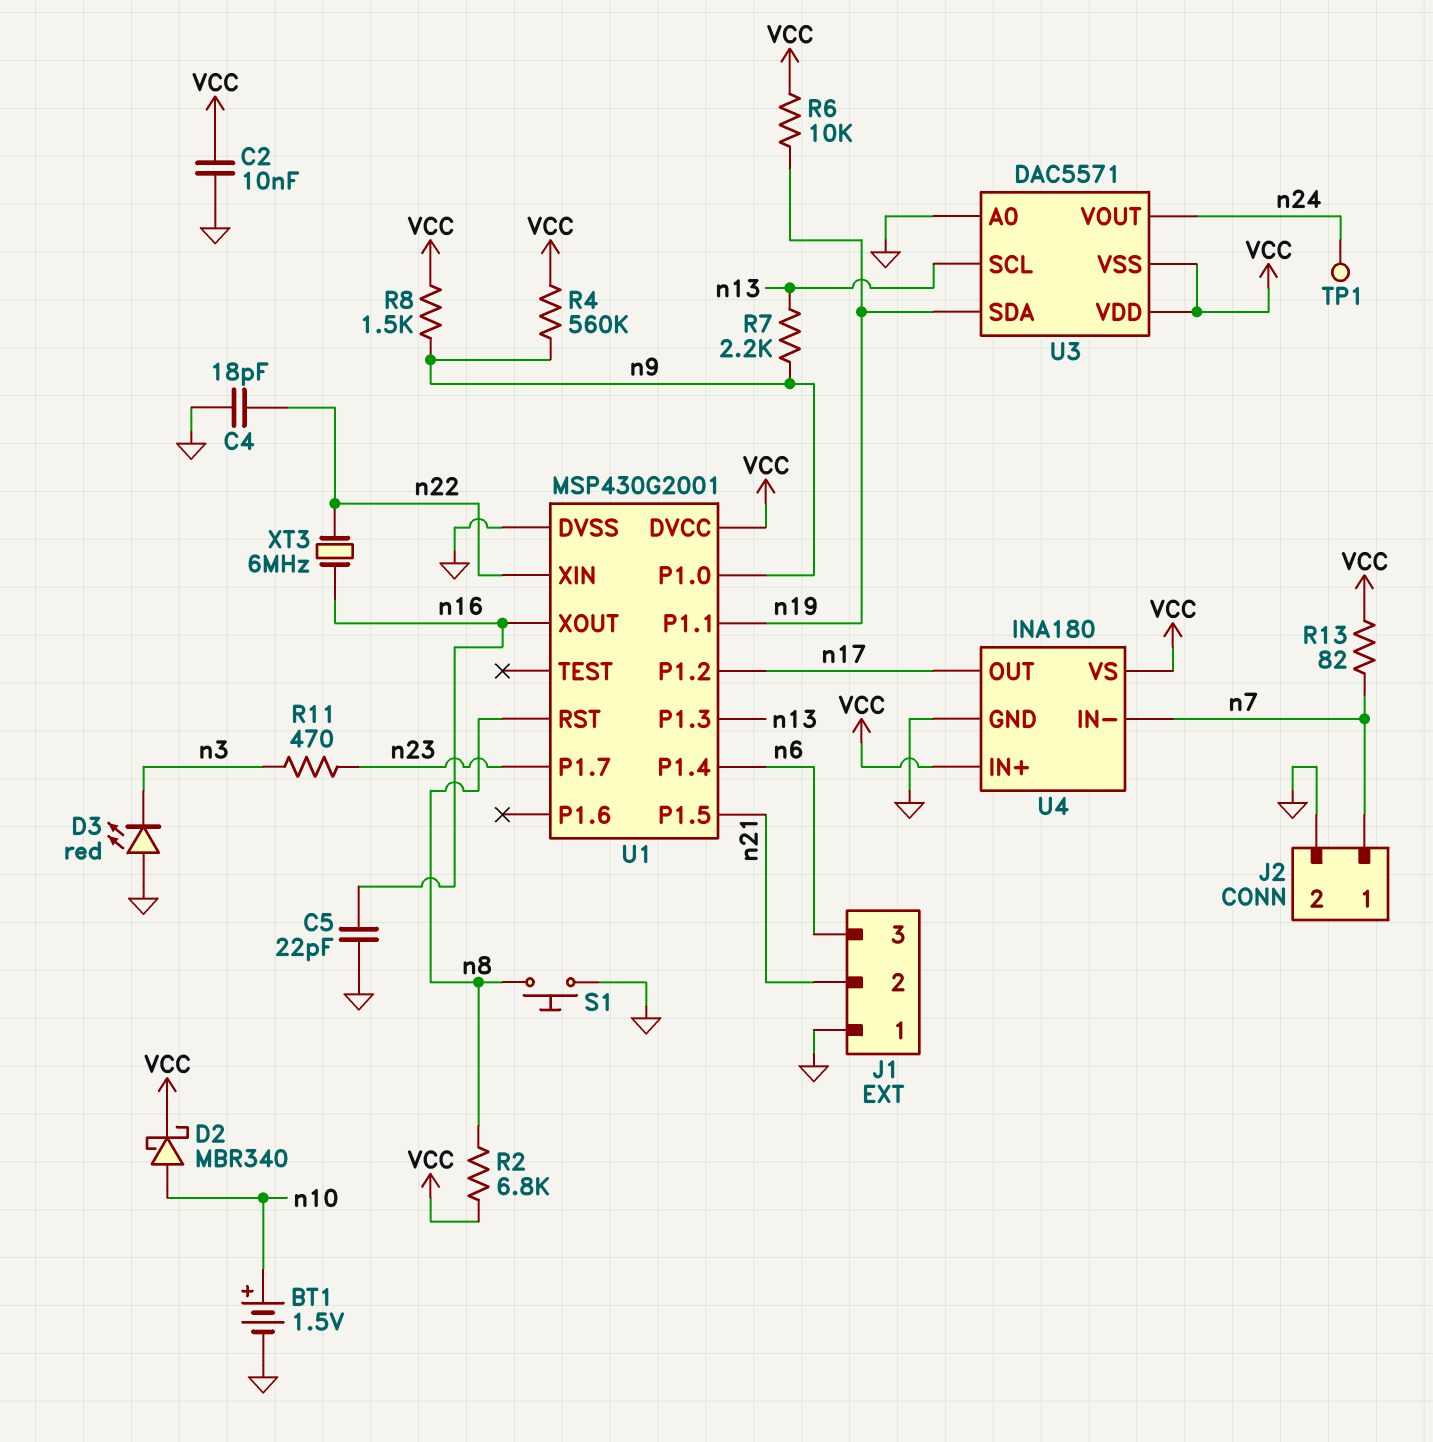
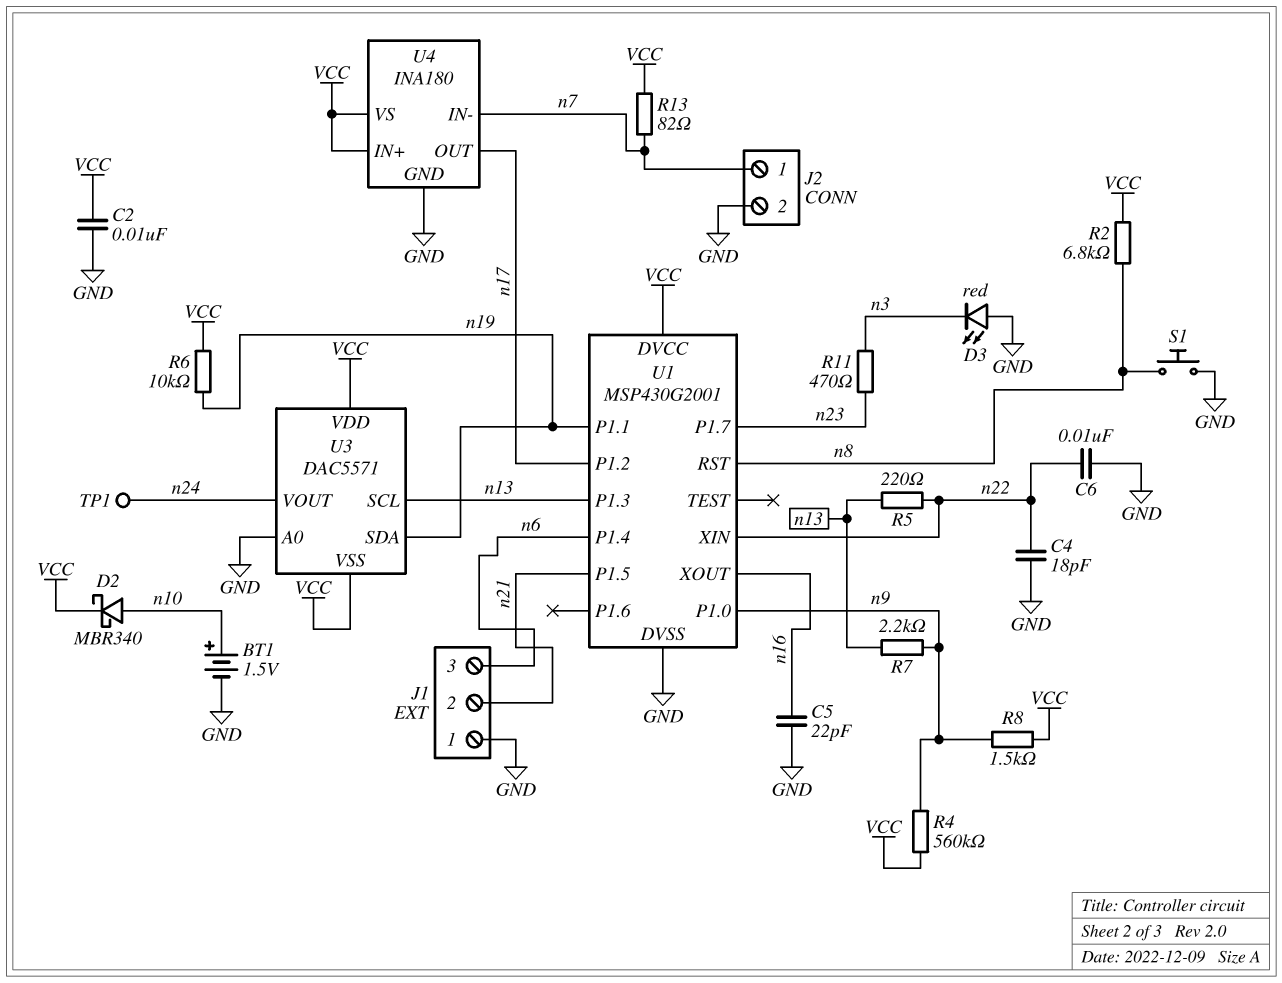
C6: none -> 10nF (GND, n22)
R5: none -> 220 (n13, n22)
XT3: 6MHz (n16, n22) -> none

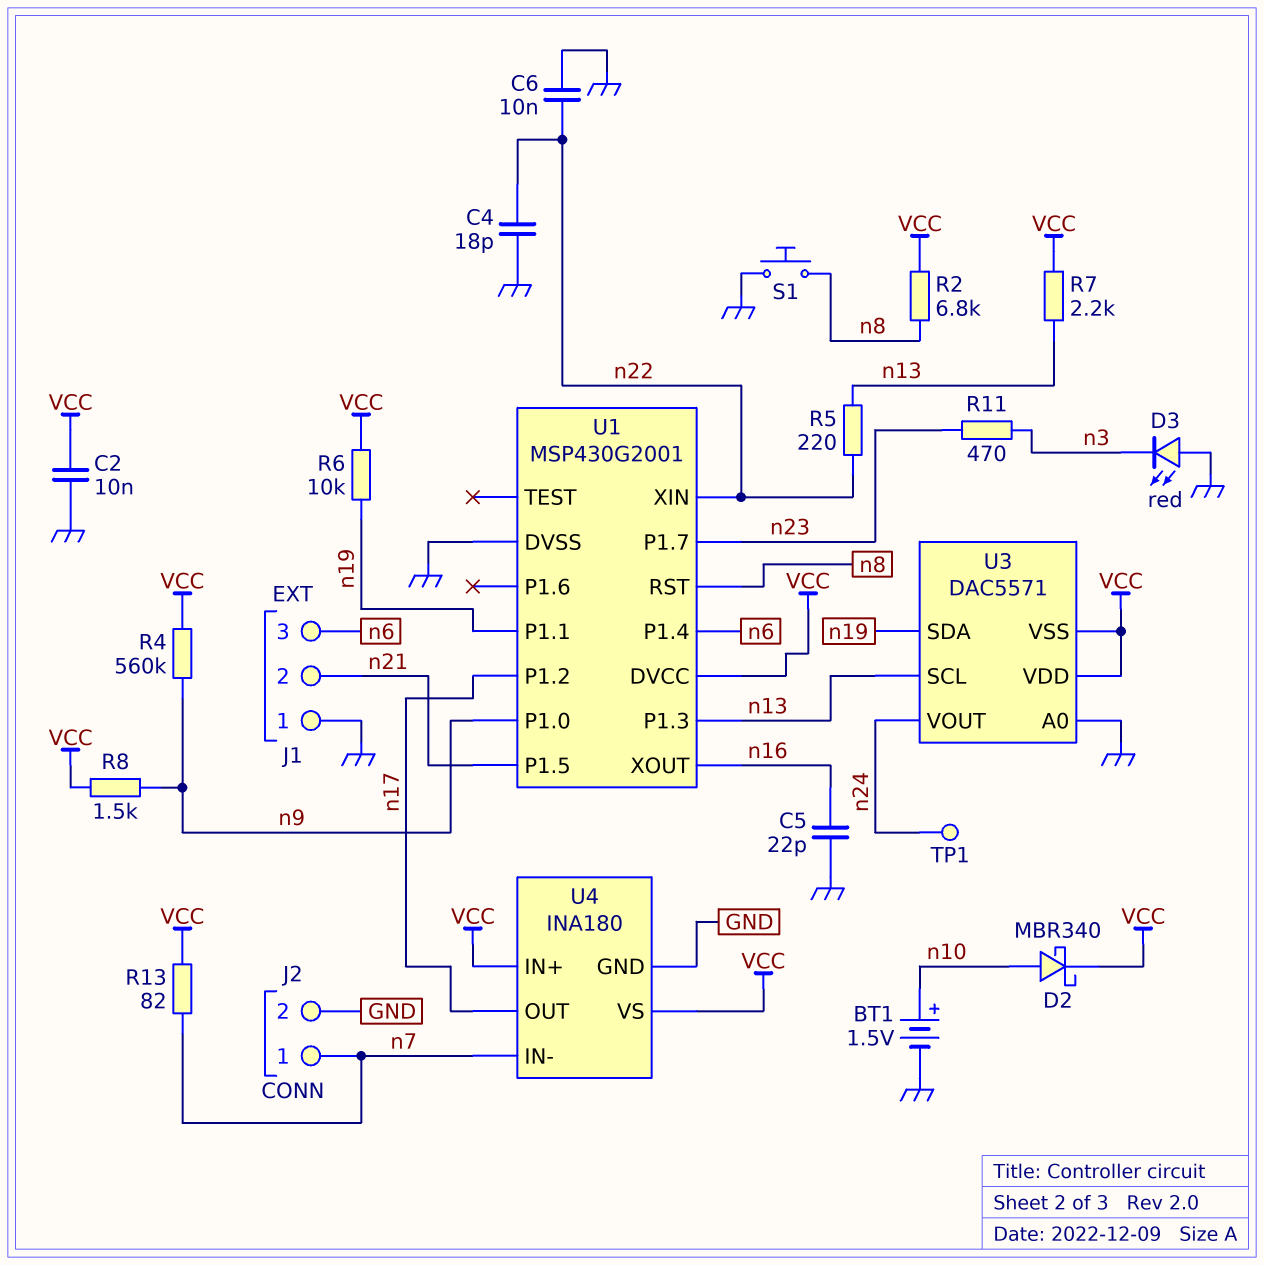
R7: 2.2k (n9, n13) -> 2.2k (VCC, n13)

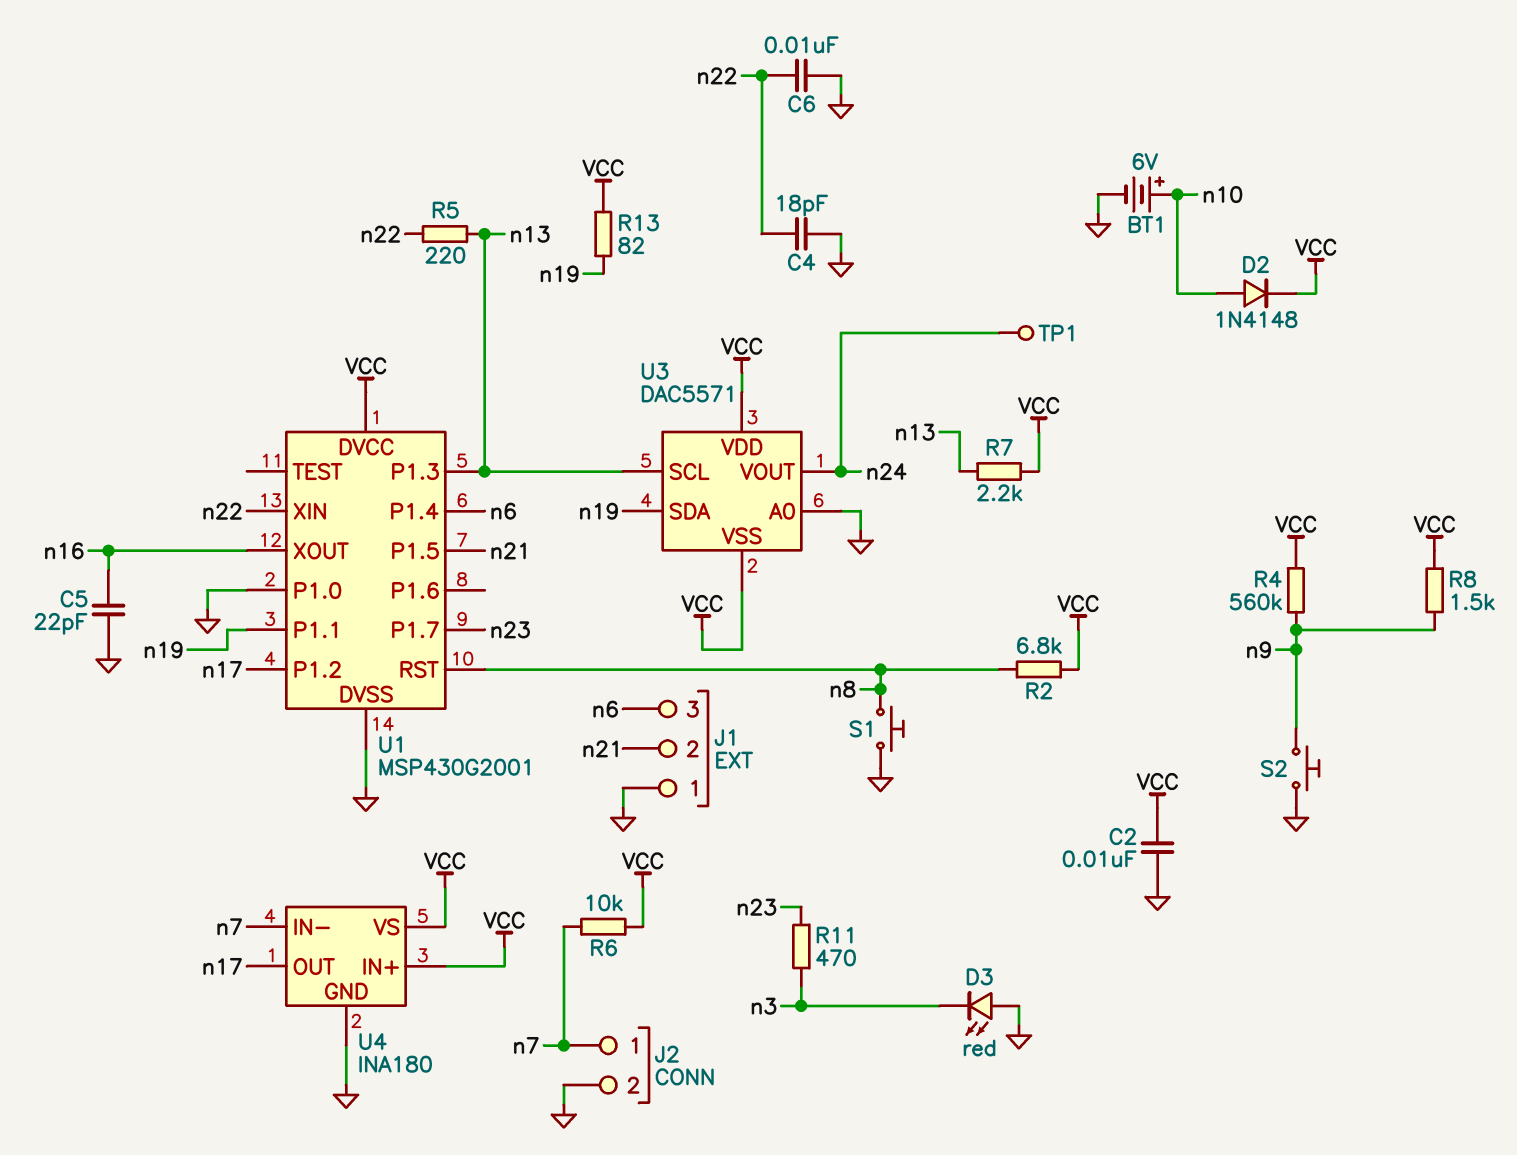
BT1: 1.5V (plus n10, minus GND) -> 6V (plus n10, minus GND)
D2: schottky MBR340 (A n10, K VCC) -> diode 1N4148 (A n10, K VCC)
R6: 10k (VCC, n19) -> 10k (VCC, n7)
R13: 82 (VCC, n7) -> 82 (VCC, n19)
S2: none -> button (GND, n9)
U1 pin P1.0: n9 -> GND

